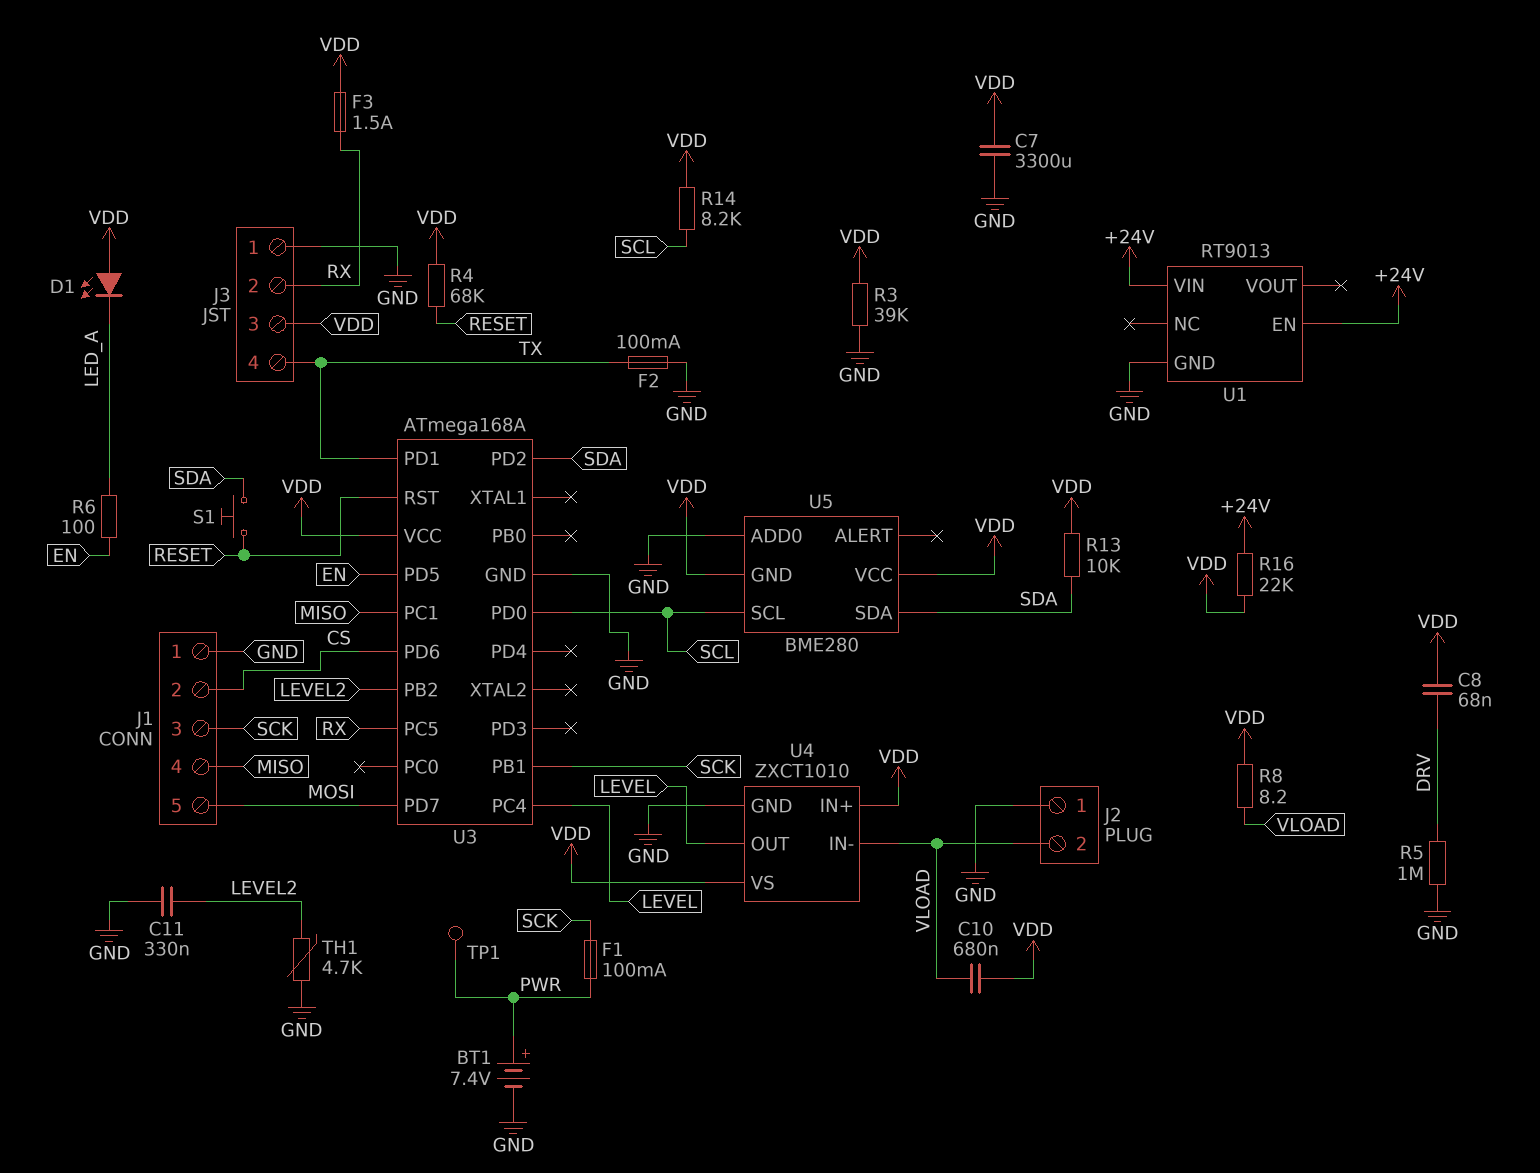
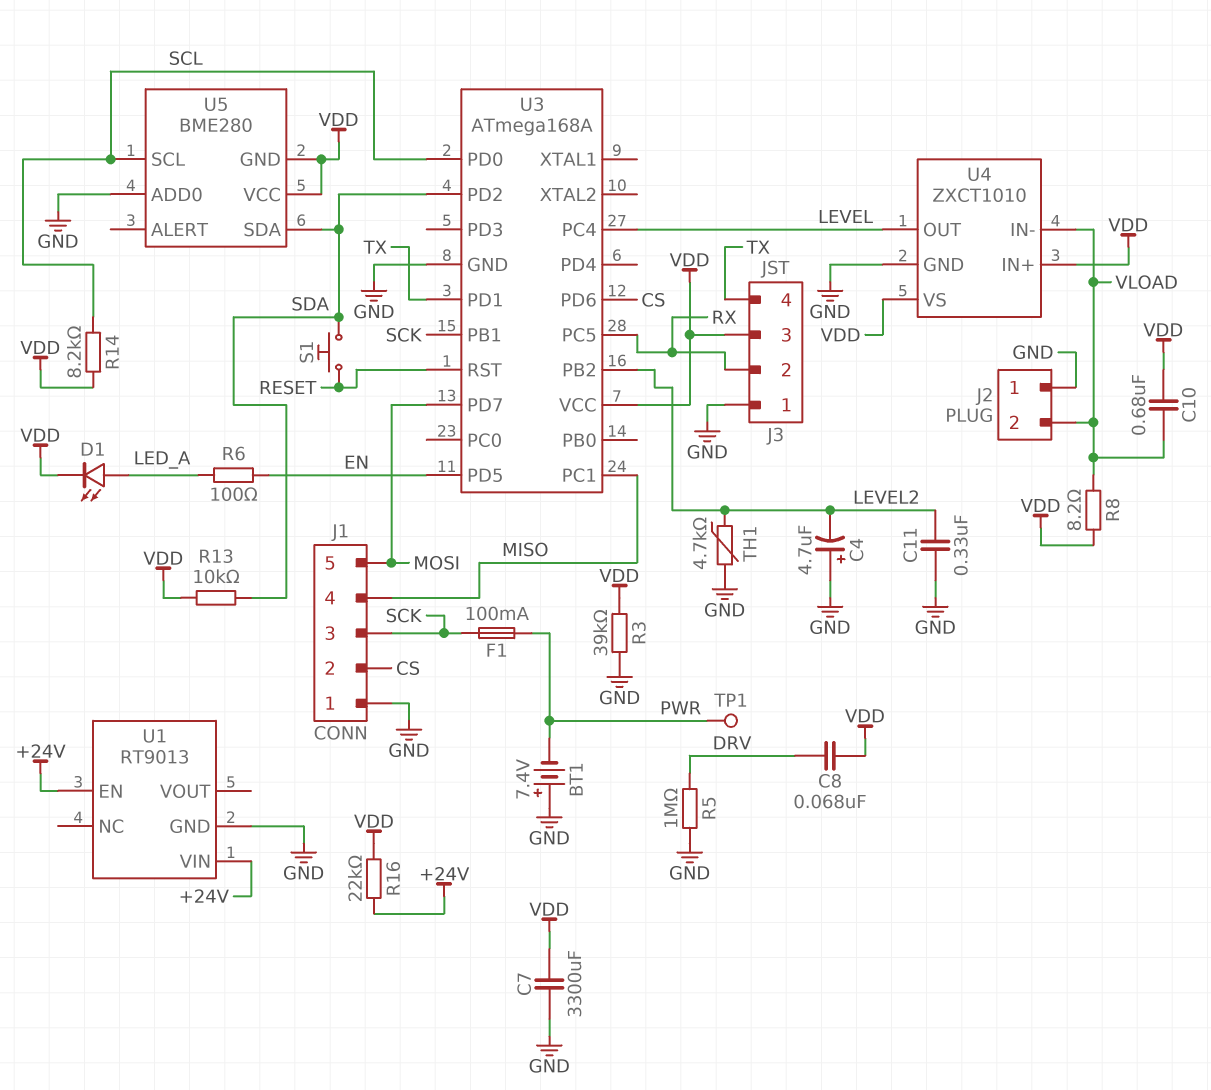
BT1: 7.4V (plus PWR, minus GND) -> 7.4V (plus GND, minus PWR)
C4: none -> 4.7uF (plus GND, minus LEVEL2)
D1: LED (A VDD, K LED_A) -> LED (A LED_A, K VDD)
F2: 100mA (GND, TX) -> none
F3: 1.5A (RX, VDD) -> none
R4: 68k (RESET, VDD) -> none

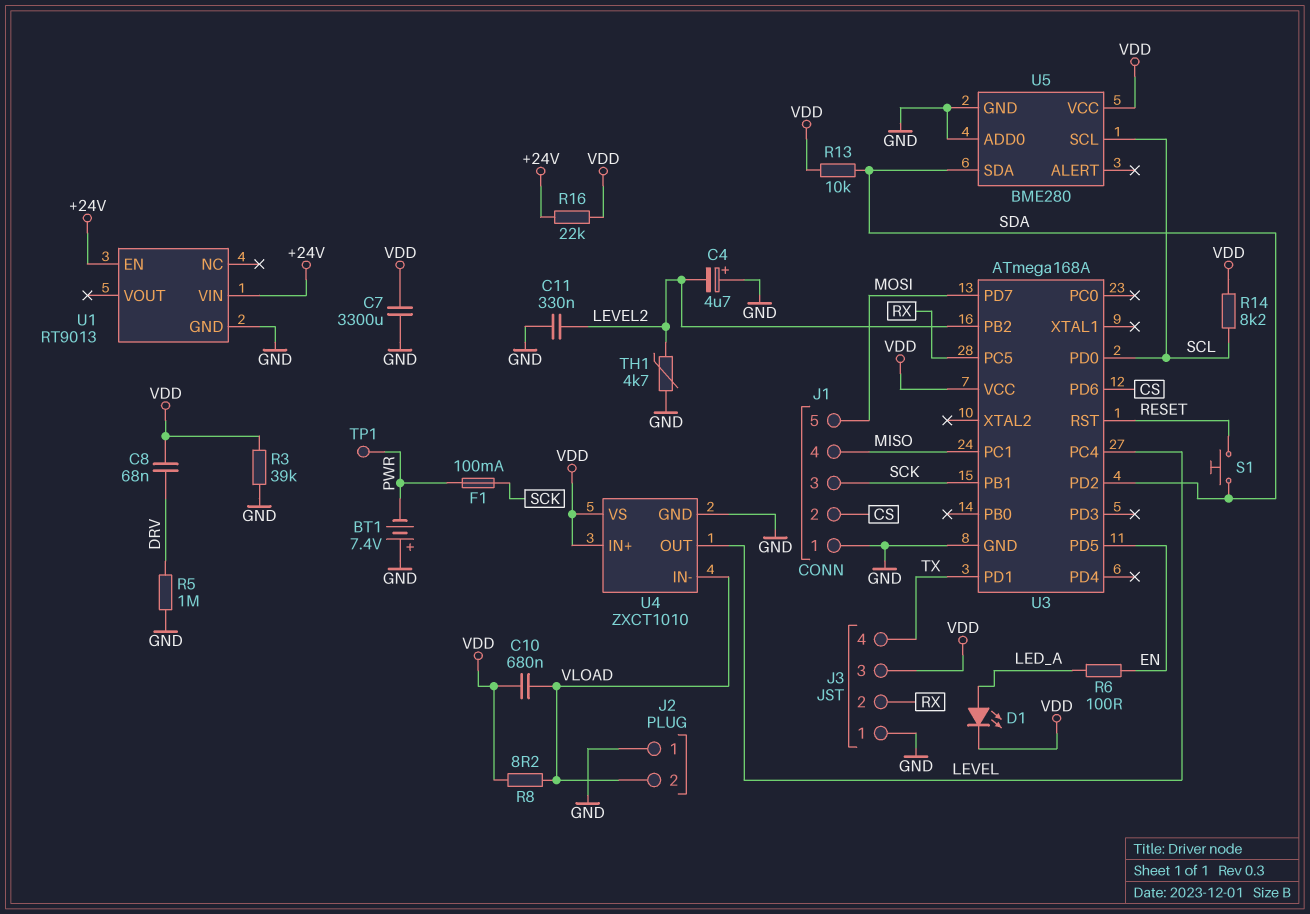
U5 pin GND: VDD -> GND

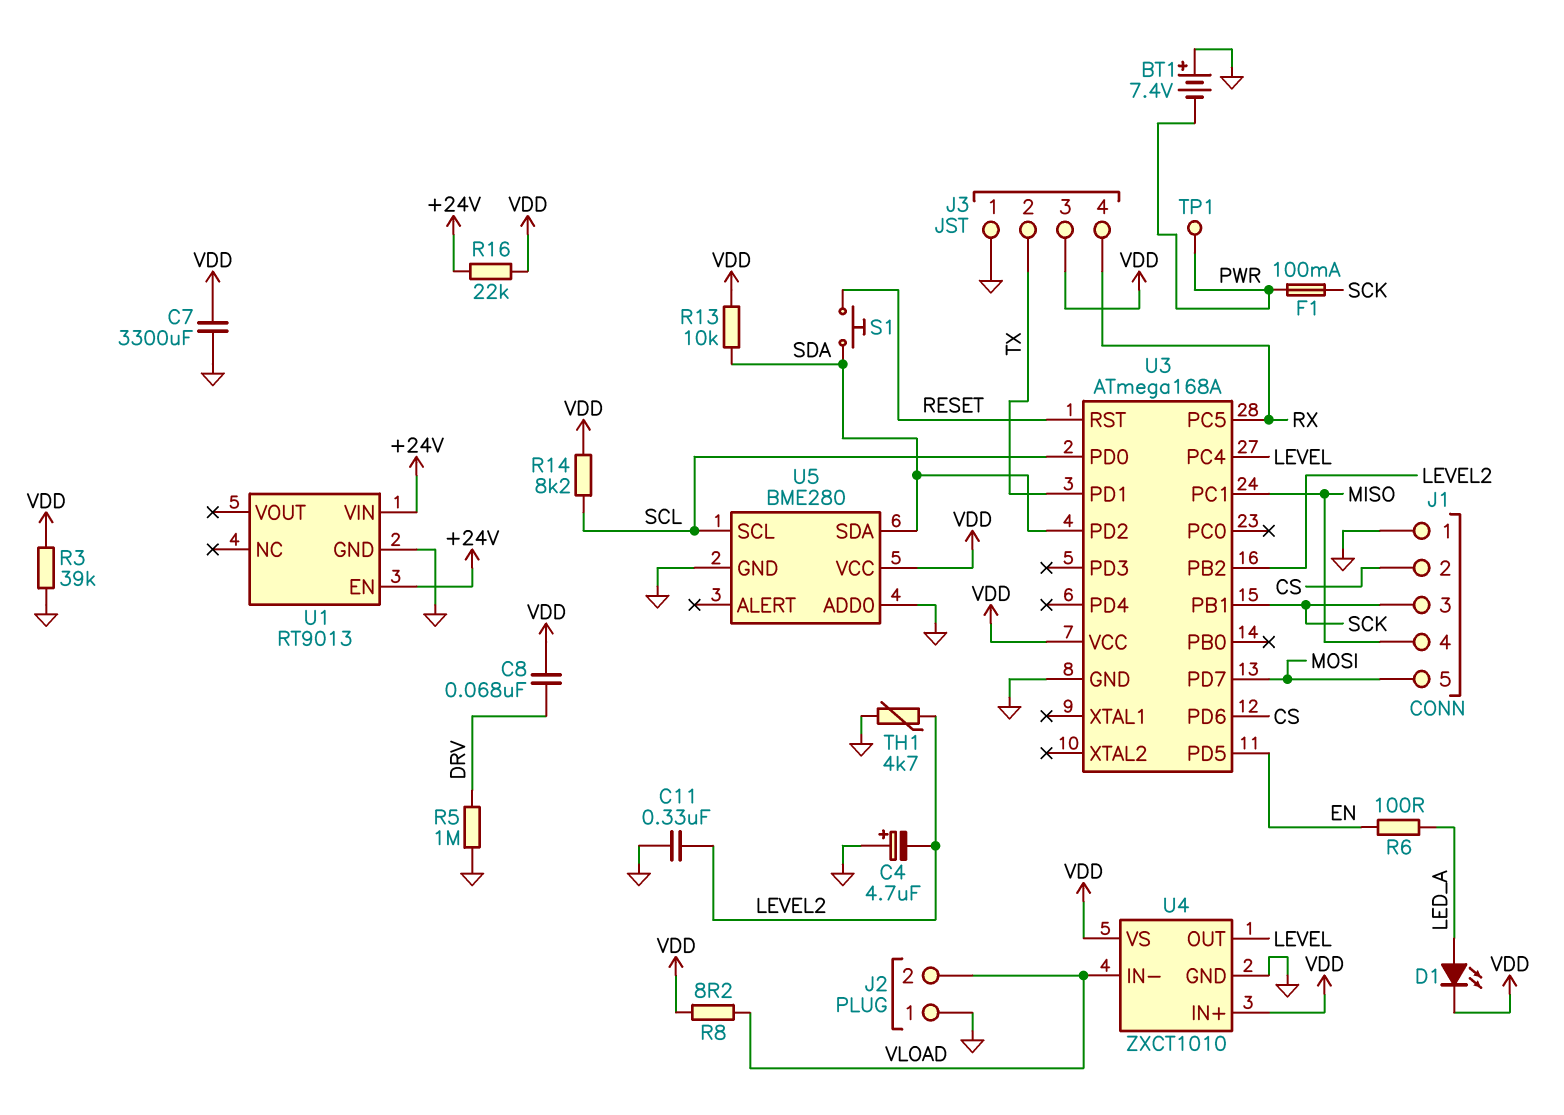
C10: 680nF (VDD, VLOAD) -> none
J3 pin 2: RX -> TX
J3 pin 4: TX -> RX

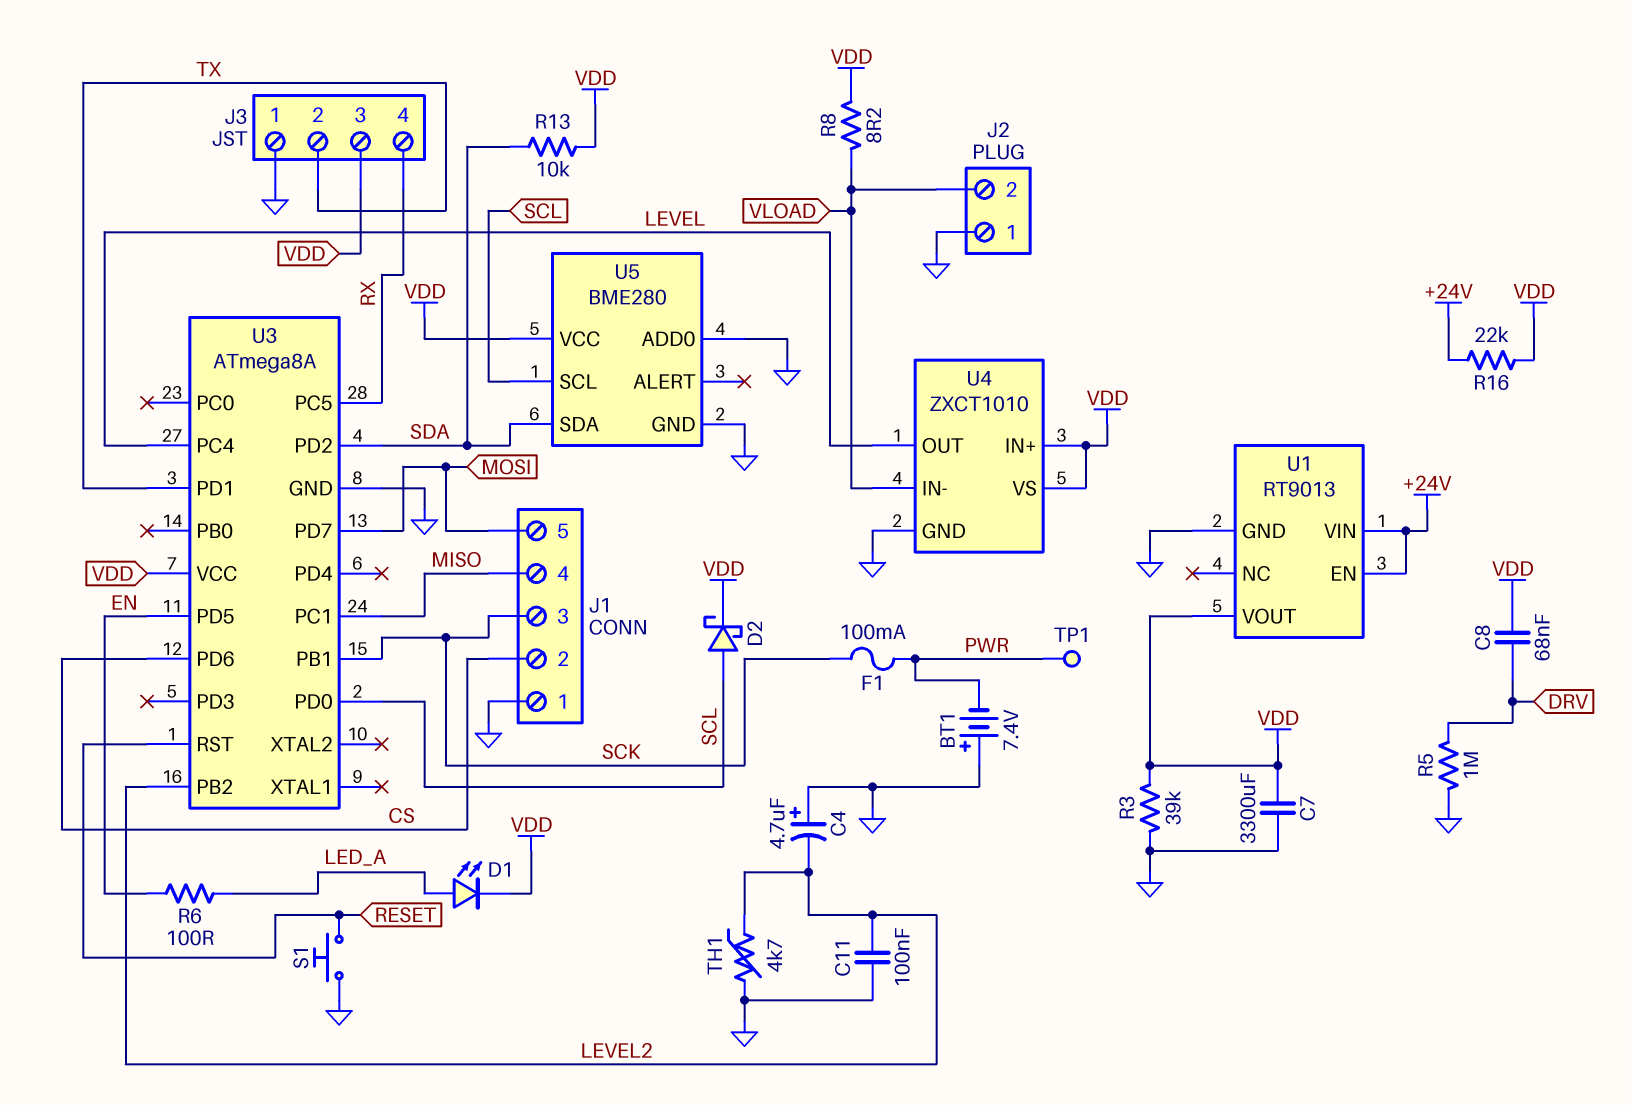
C11: 330nF (GND, LEVEL2) -> 100nF (GND, LEVEL2)
D2: none -> schottky (A SCL, K VDD)
R14: 8.2k (SCL, VDD) -> none
S1: button (RESET, SDA) -> button (GND, RESET)
U1 pin VOUT: none -> VDD
U3: ATmega168A -> ATmega8A

